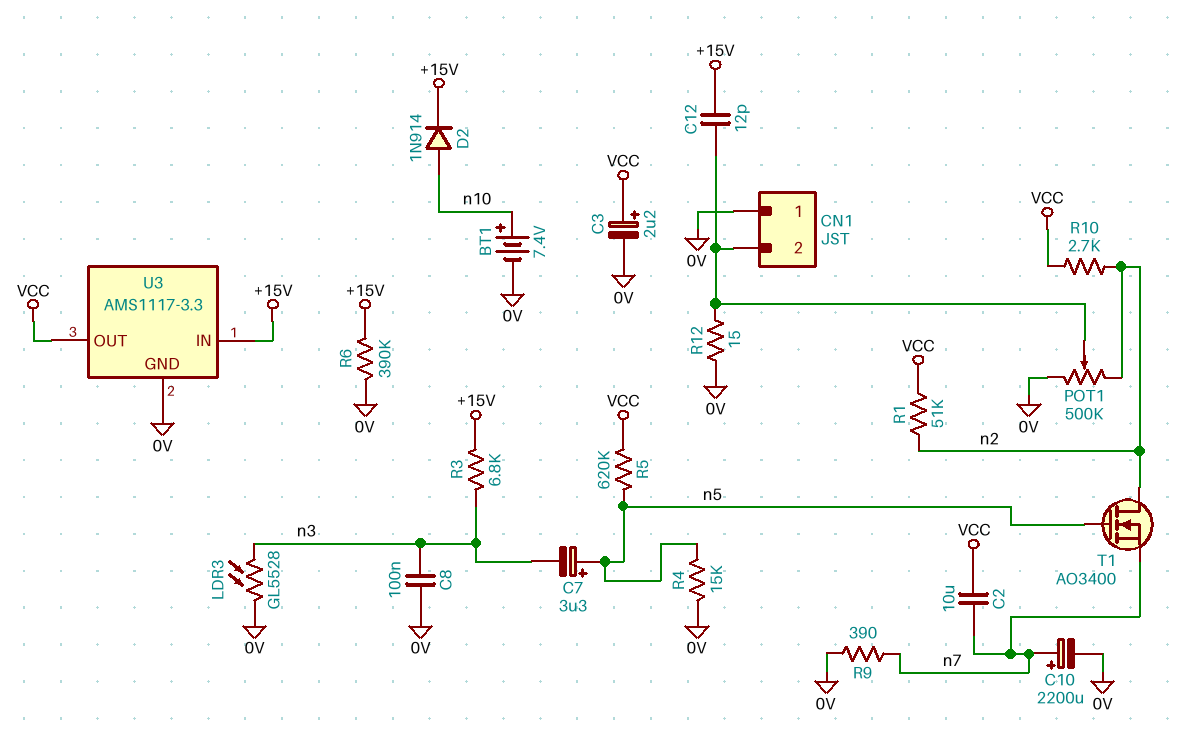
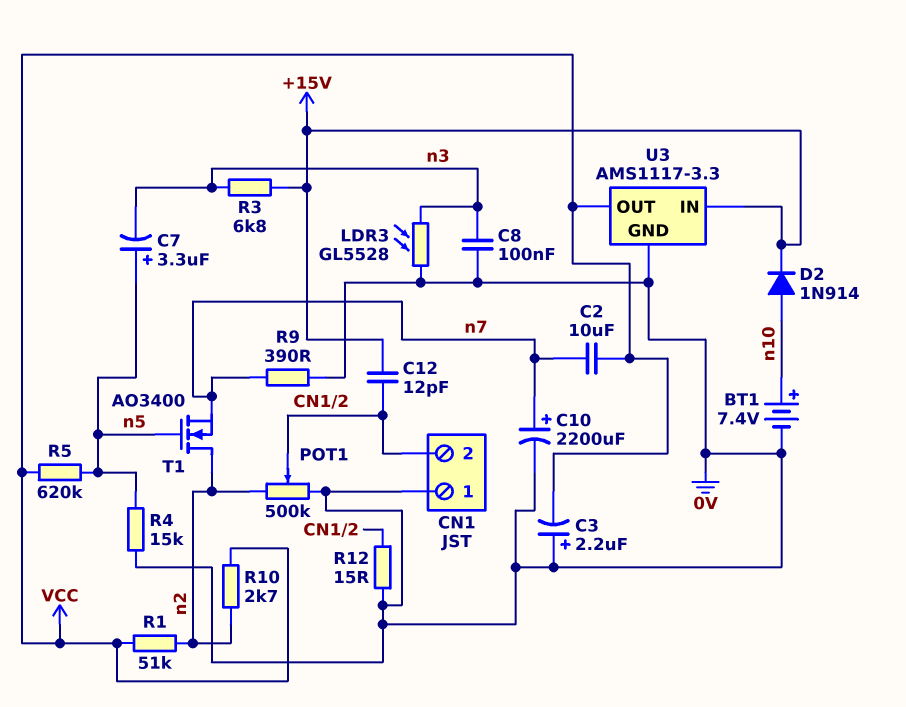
C3: 2.2uF (plus VCC, minus 0V) -> 2.2uF (plus 0V, minus VCC)
R6: 390k (+15V, 0V) -> none

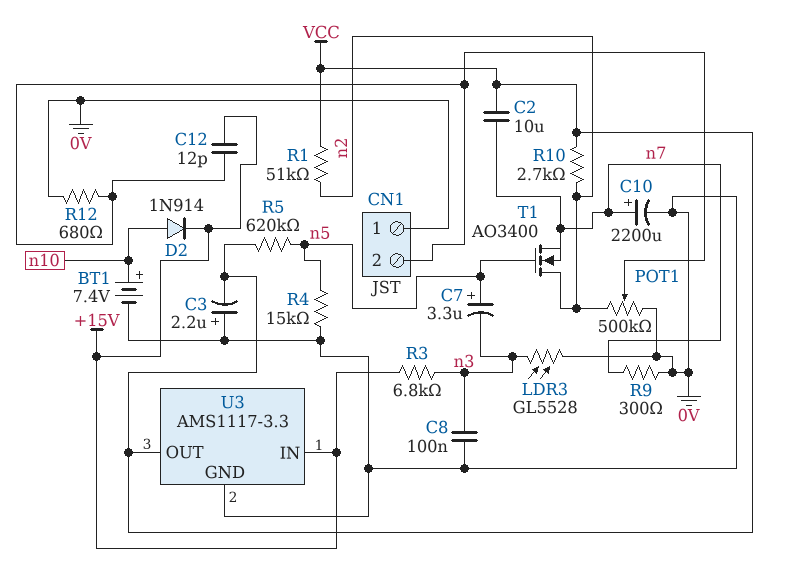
R9: 390 (0V, n7) -> 300 (0V, n7)
R12: 15 (0V, CN1/2) -> 680 (0V, CN1/2)

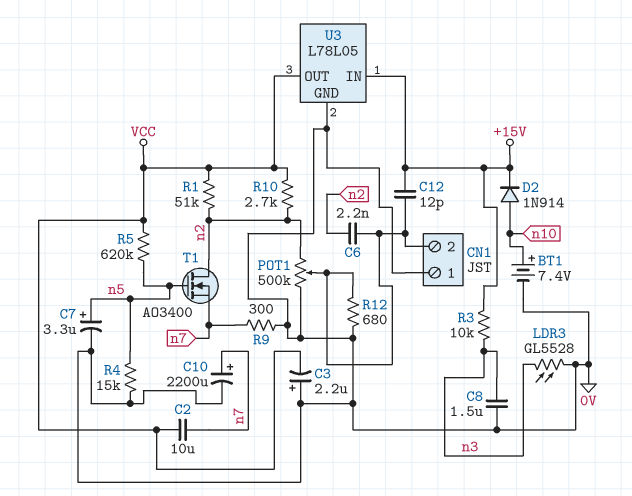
C6: none -> 2.2nF (CN1/2, n2)
C7: 3.3uF (plus n5, minus n3) -> 3.3uF (plus n5, minus 0V)
C8: 100nF (0V, n3) -> 1.5uF (0V, n3)
R3: 6.8k (+15V, n3) -> 10k (+15V, n3)
U3: AMS1117-3.3 -> L78L05

